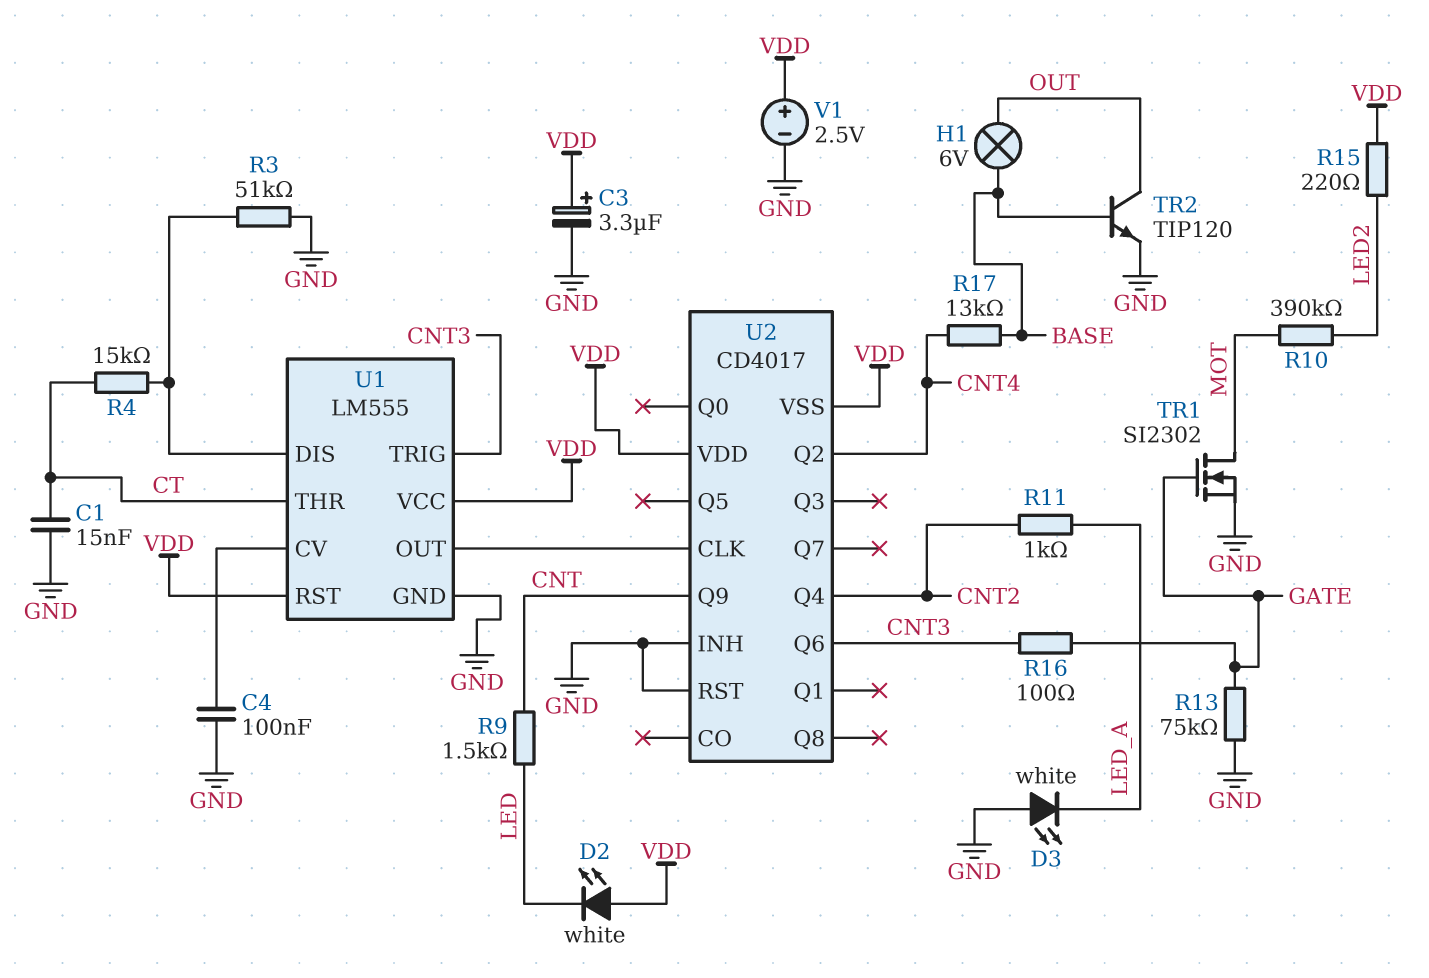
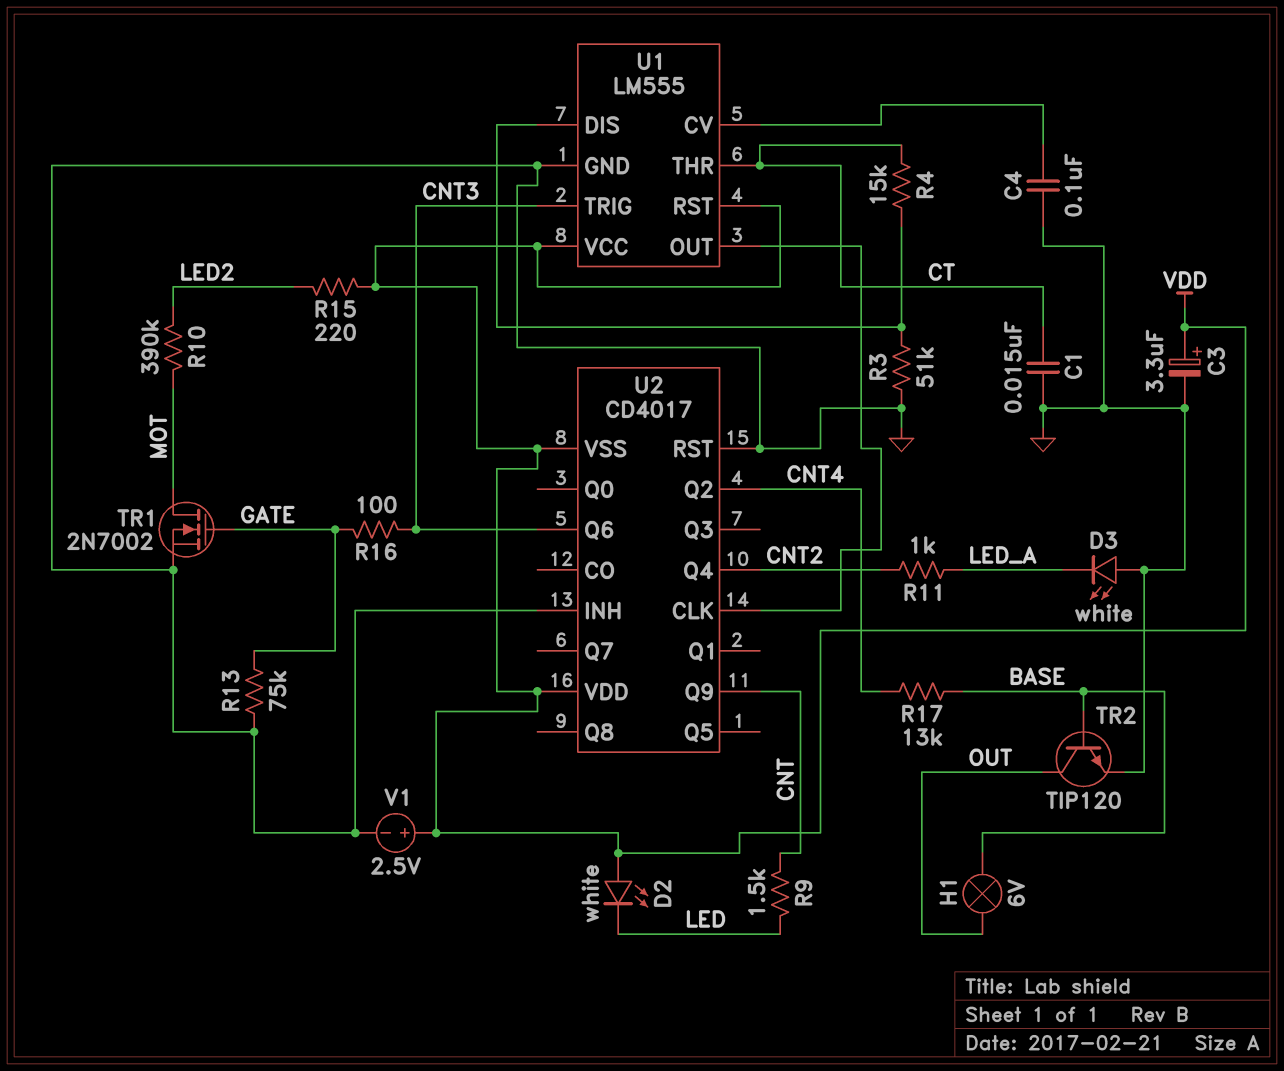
TR1: NMOS SI2302 (G GATE, D MOT, S GND) -> NMOS 2N7002 (G GATE, D MOT, S GND)

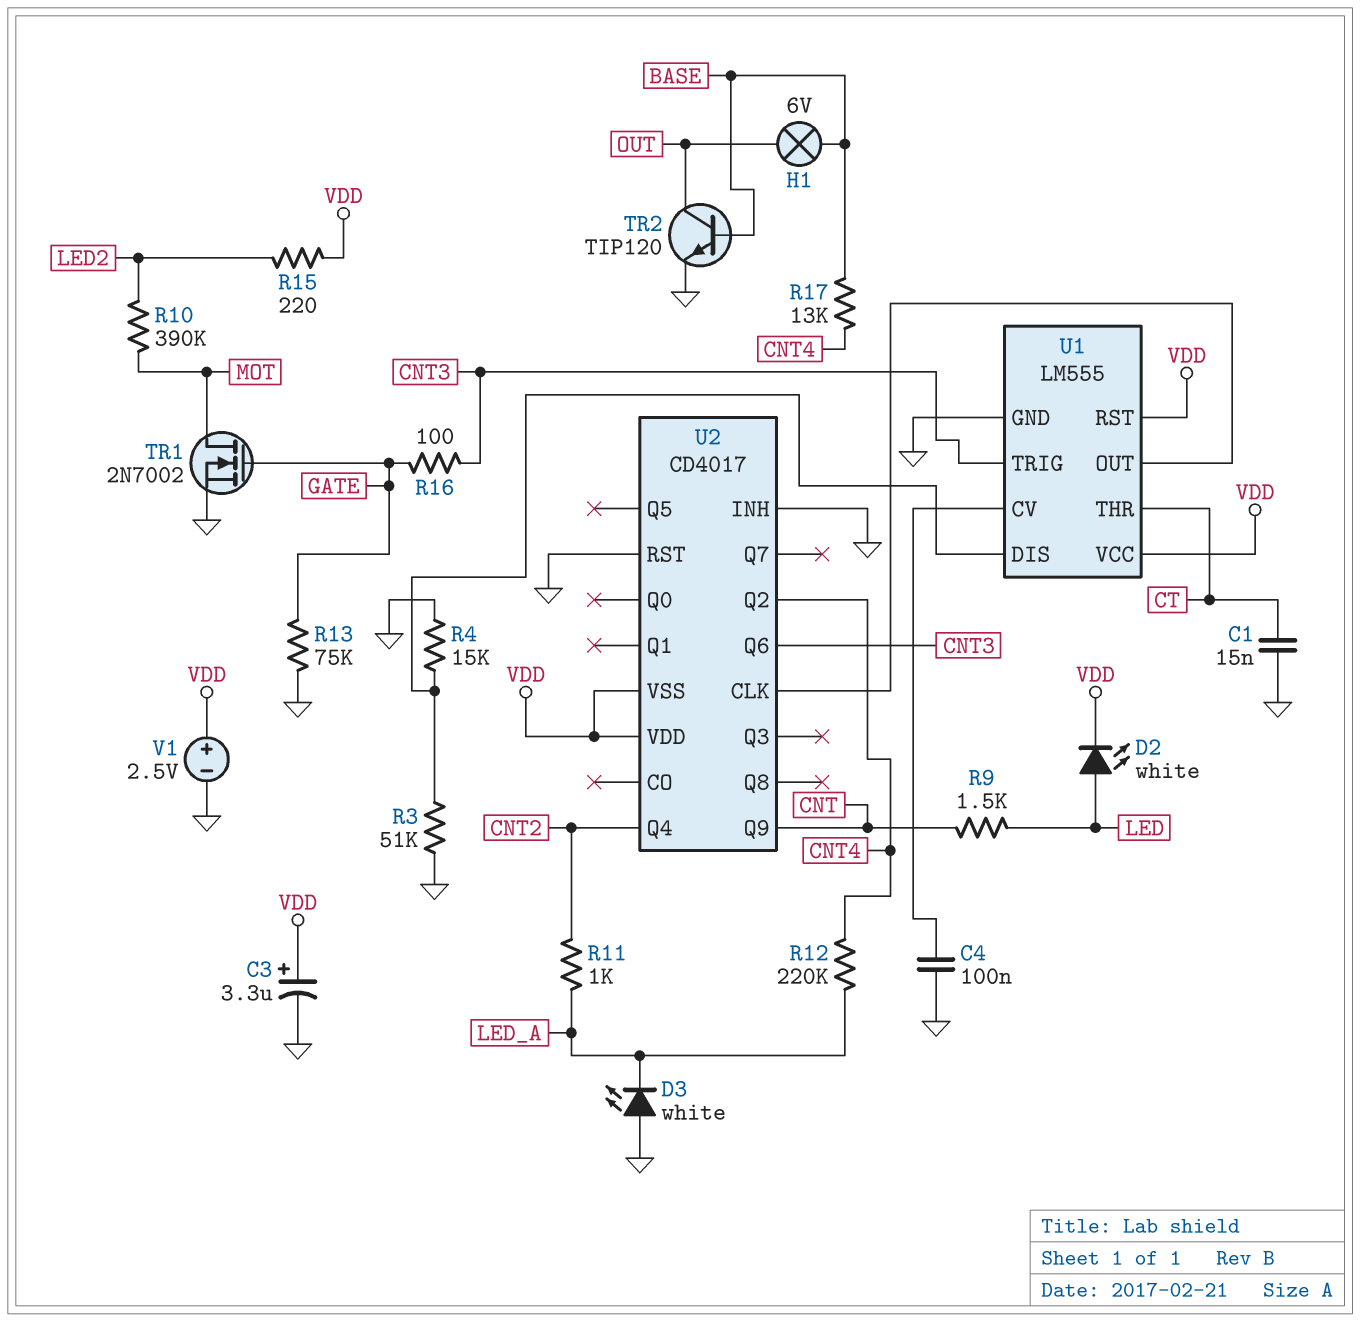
D2: LED white (A VDD, K LED) -> LED white (A LED, K VDD)
R4: 15k (CT, U1/DIS) -> 15k (GND, U1/DIS)
R12: none -> 220k (CNT4, LED_A)

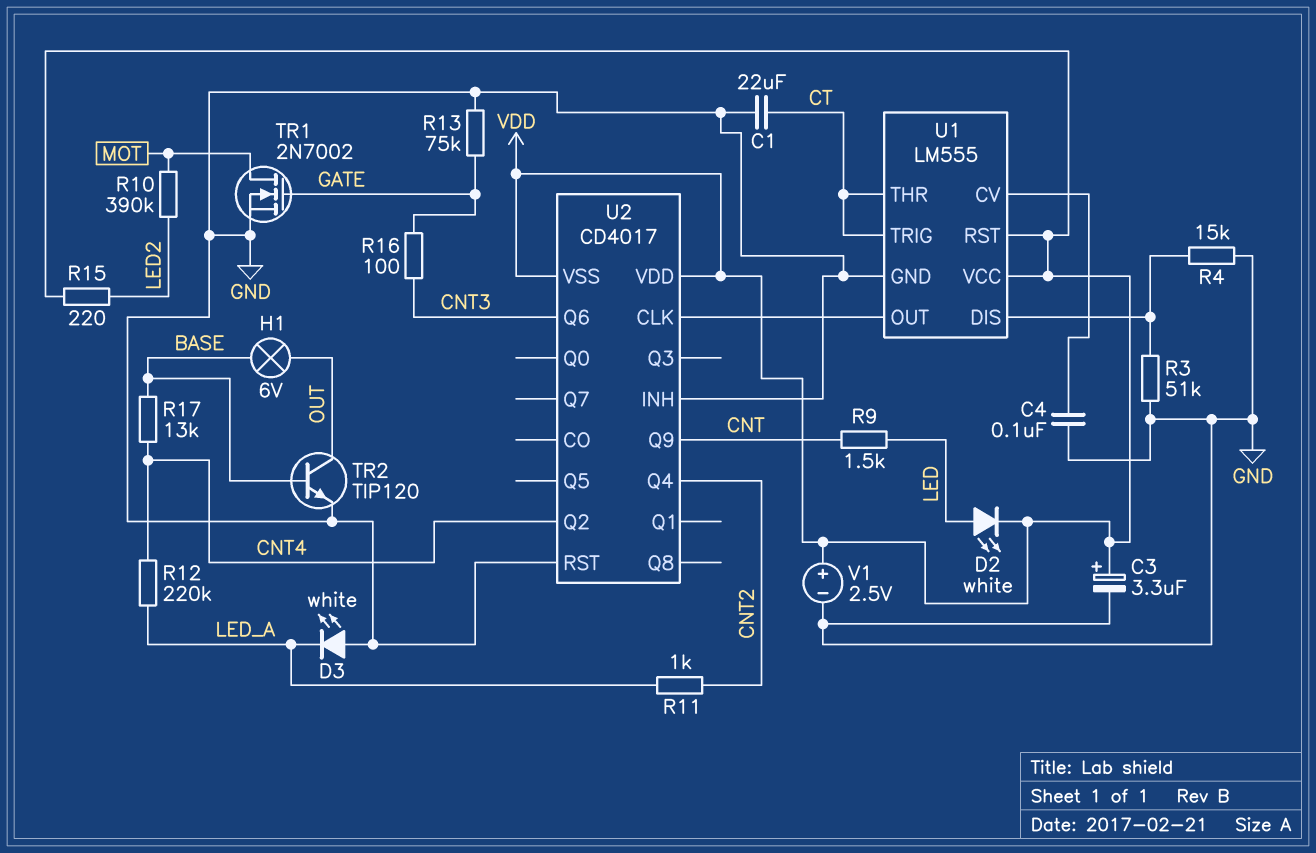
C1: 15nF (CT, GND) -> 22uF (CT, GND)
U1 pin TRIG: CNT3 -> CT

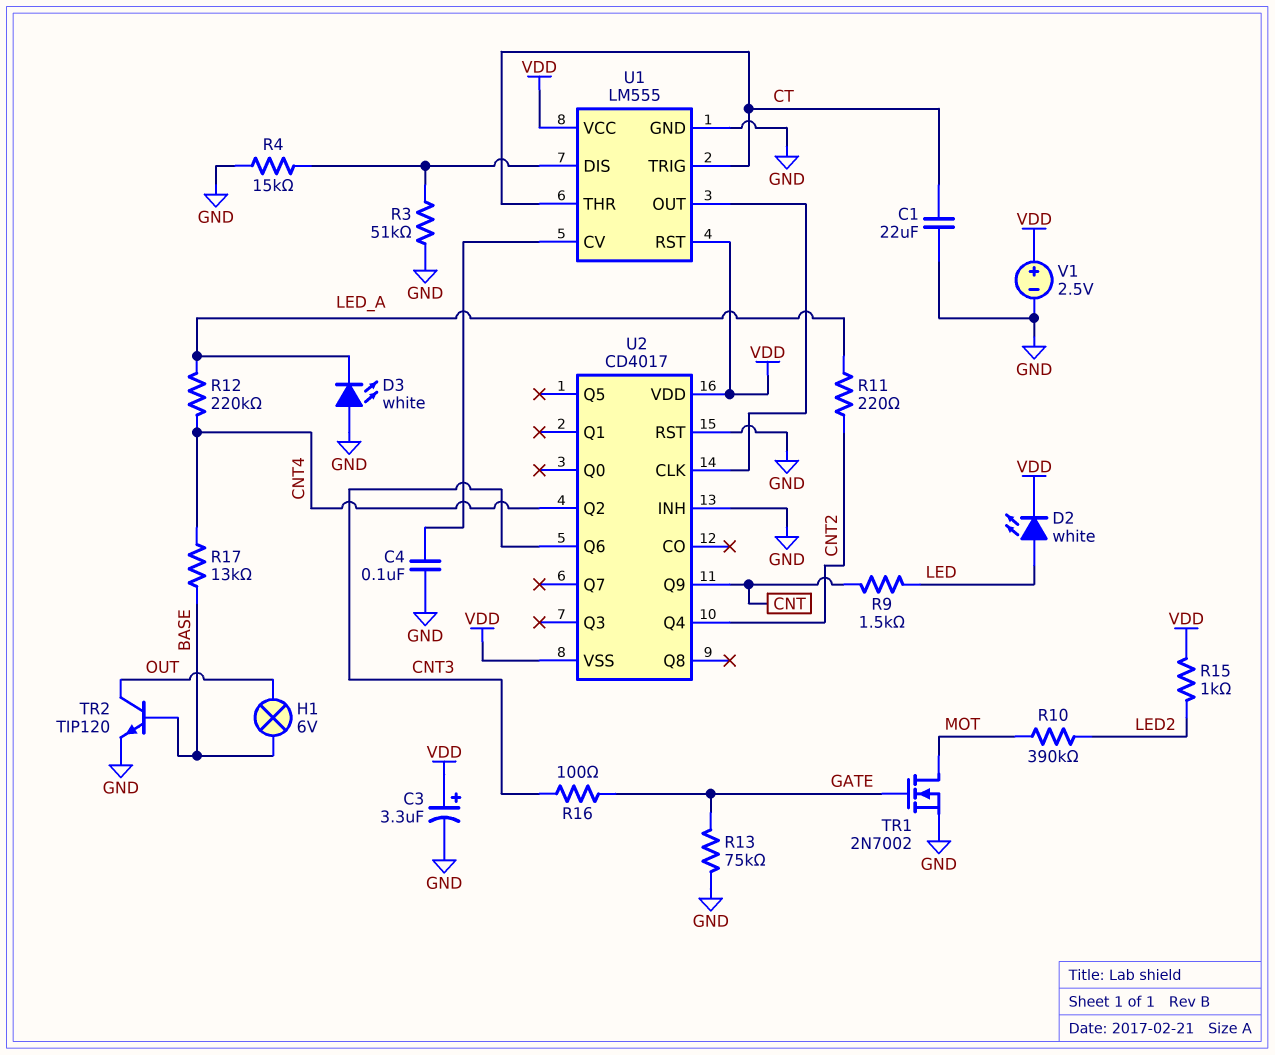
R11: 1k (CNT2, LED_A) -> 220 (CNT2, LED_A)
R15: 220 (LED2, VDD) -> 1k (LED2, VDD)

